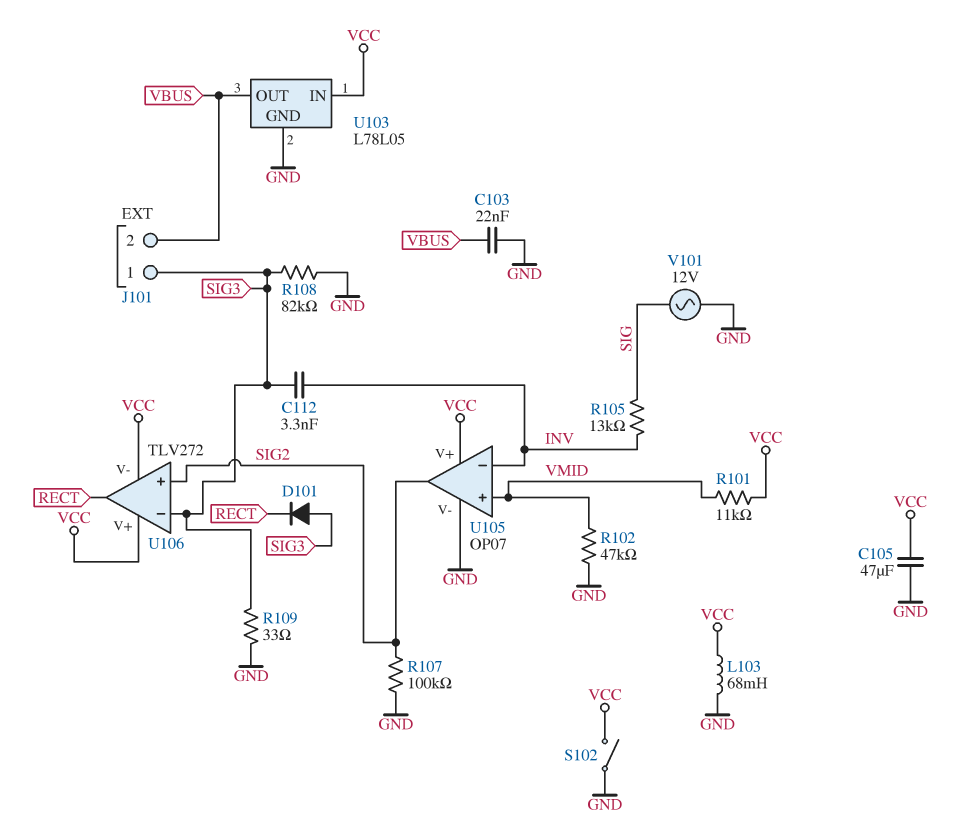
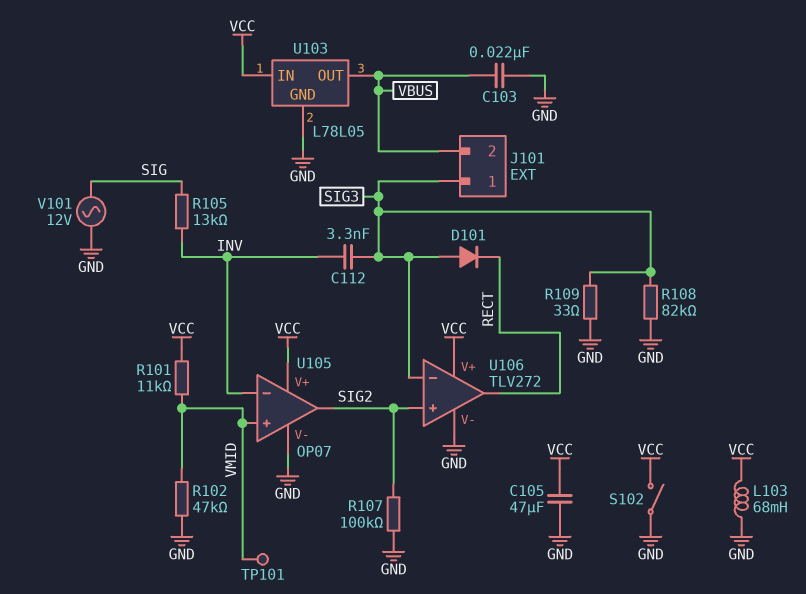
TP101: none -> test point (VMID)
U106 pin V-: VCC -> GND

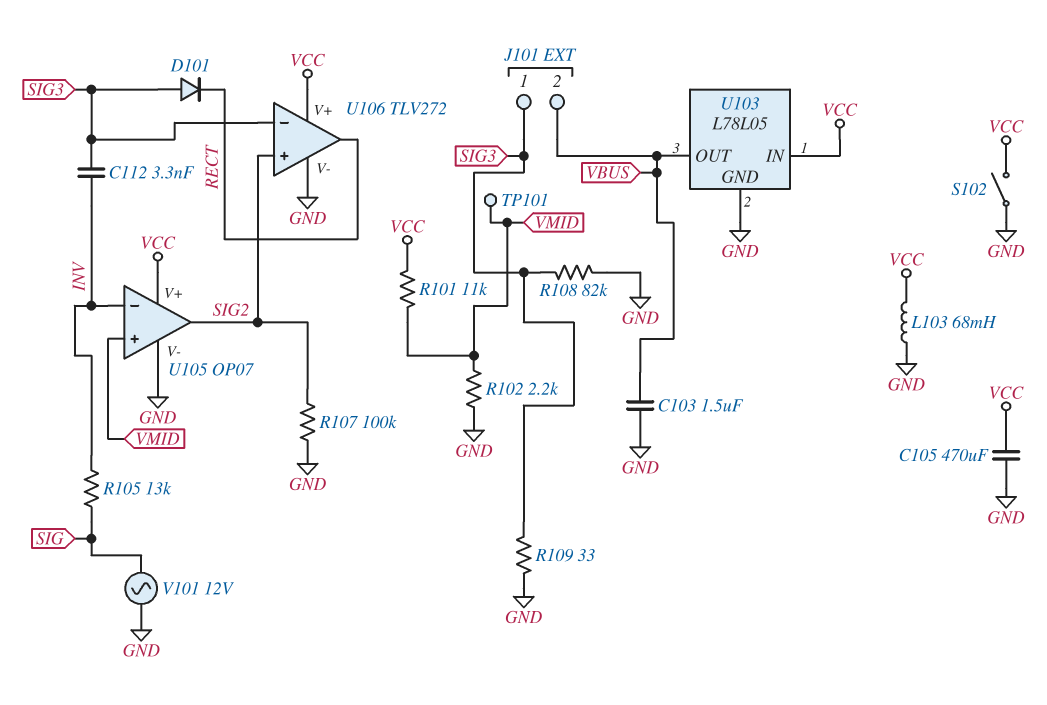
C103: 22nF (GND, VBUS) -> 1.5uF (GND, VBUS)
C105: 47uF (GND, VCC) -> 470uF (GND, VCC)
R102: 47k (GND, VMID) -> 2.2k (GND, VMID)

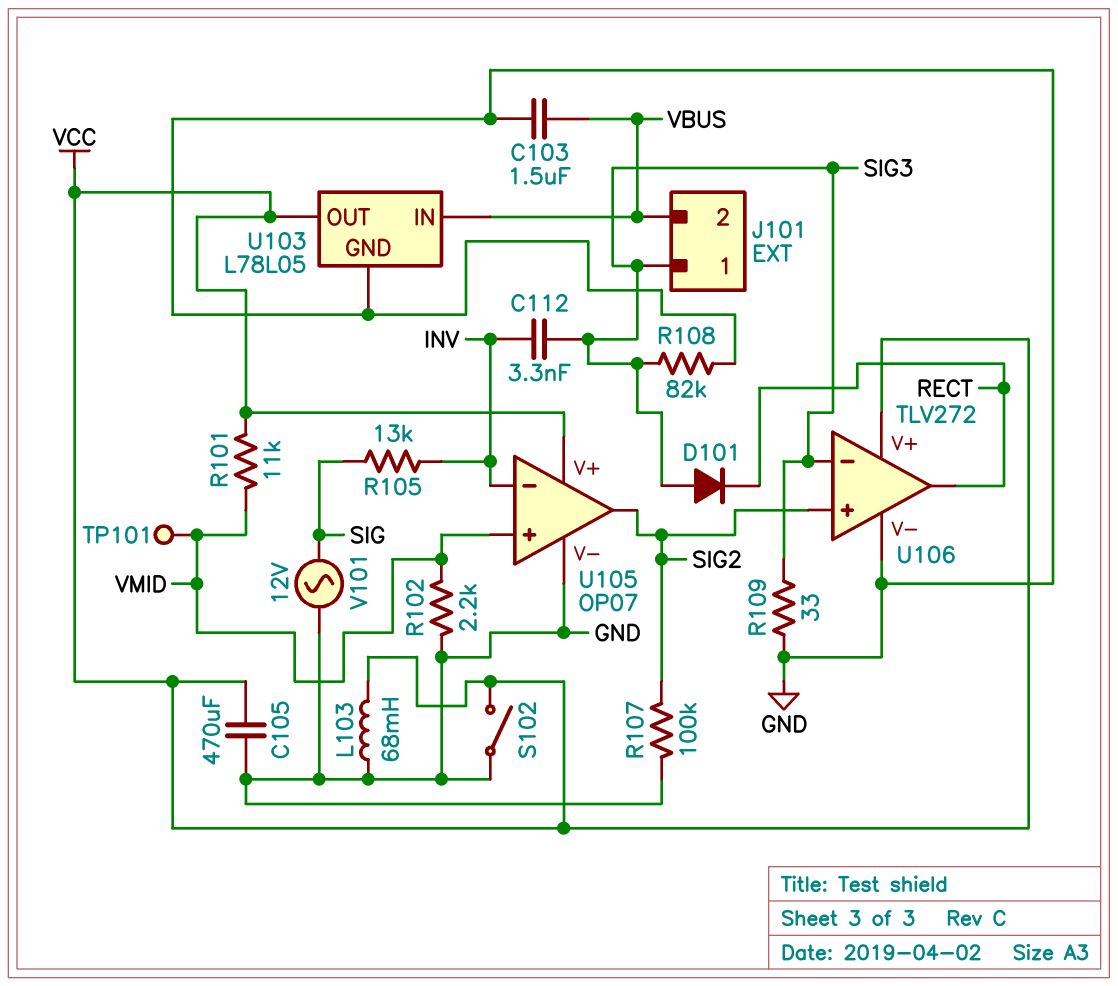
U103 pin IN: VCC -> VBUS
U103 pin OUT: VBUS -> VCC

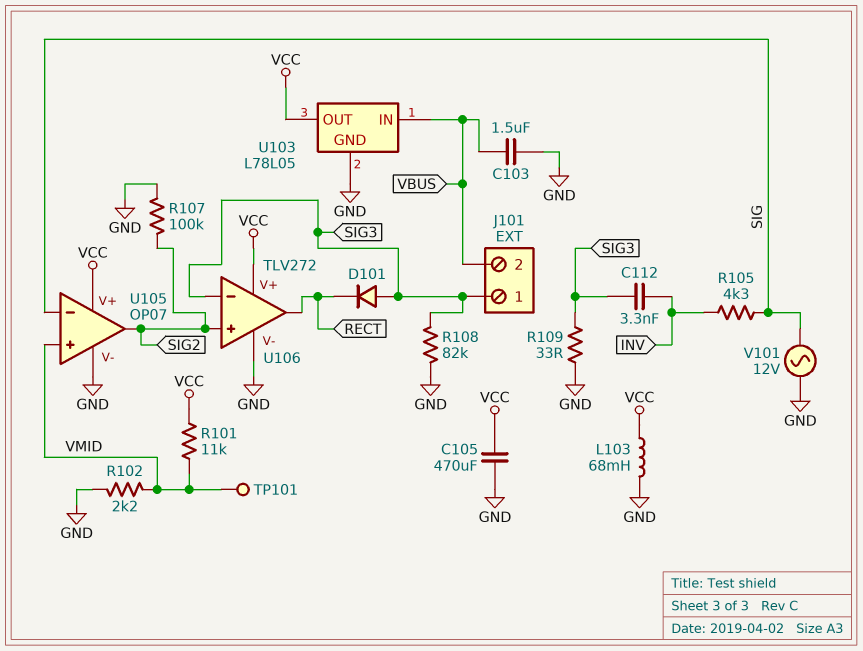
R105: 13k (INV, SIG) -> 4.3k (INV, SIG)
S102: switch (GND, VCC) -> none
U105 pin in-: INV -> SIG

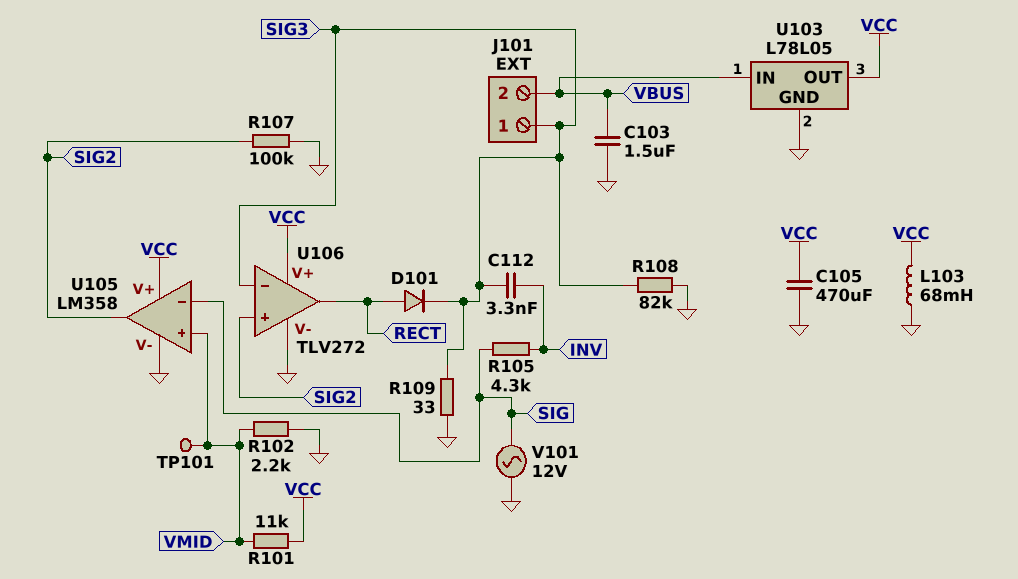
D101: diode (A SIG3, K RECT) -> diode (A RECT, K SIG3)
U105: OP07 -> LM358

